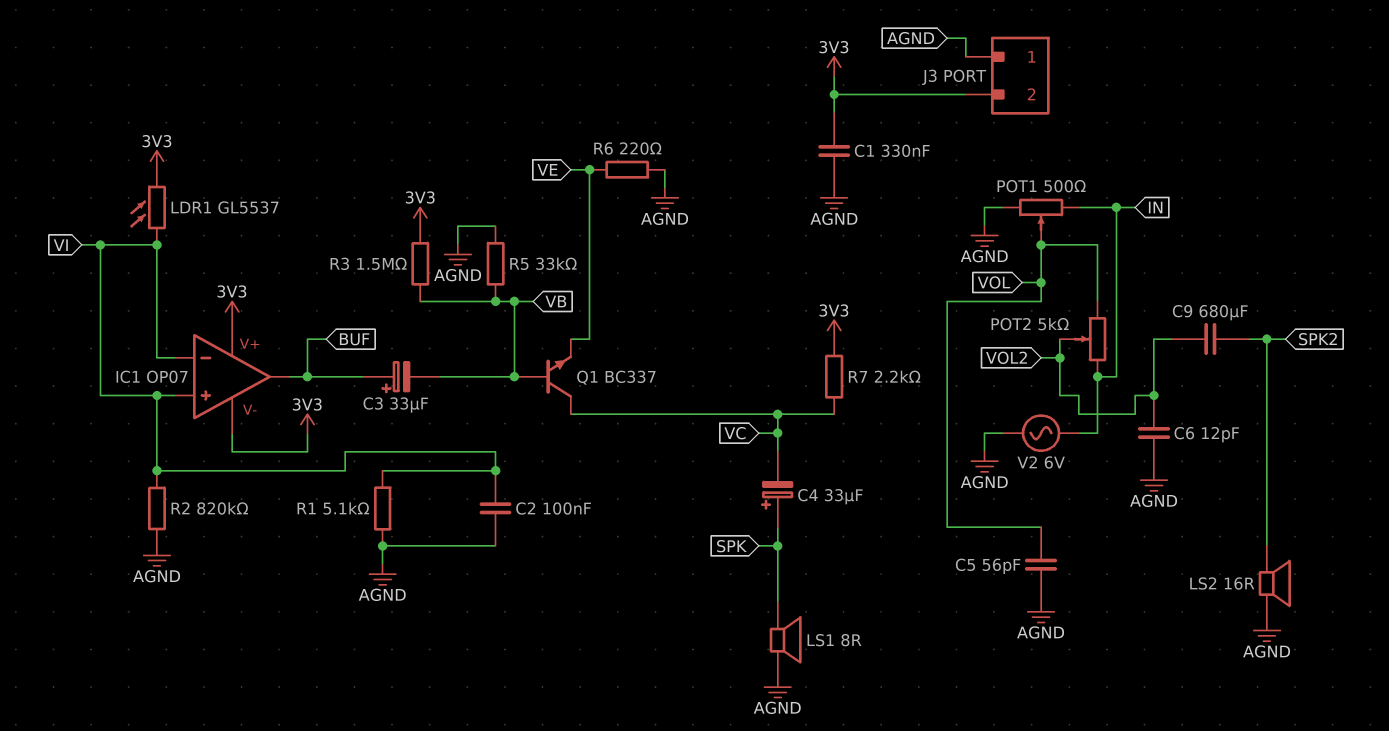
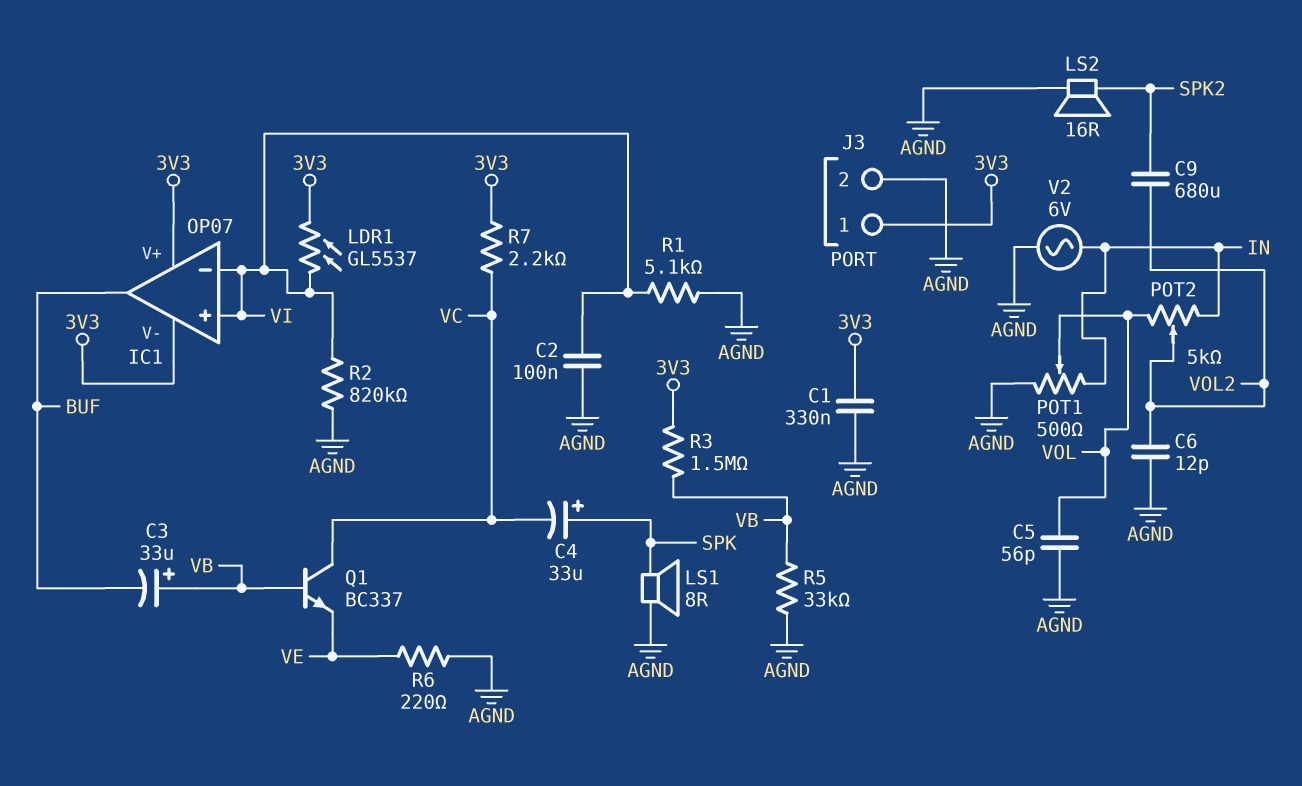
C3: 33uF (plus BUF, minus VB) -> 33uF (plus VB, minus BUF)
J3 pin 1: AGND -> 3V3
J3 pin 2: 3V3 -> AGND

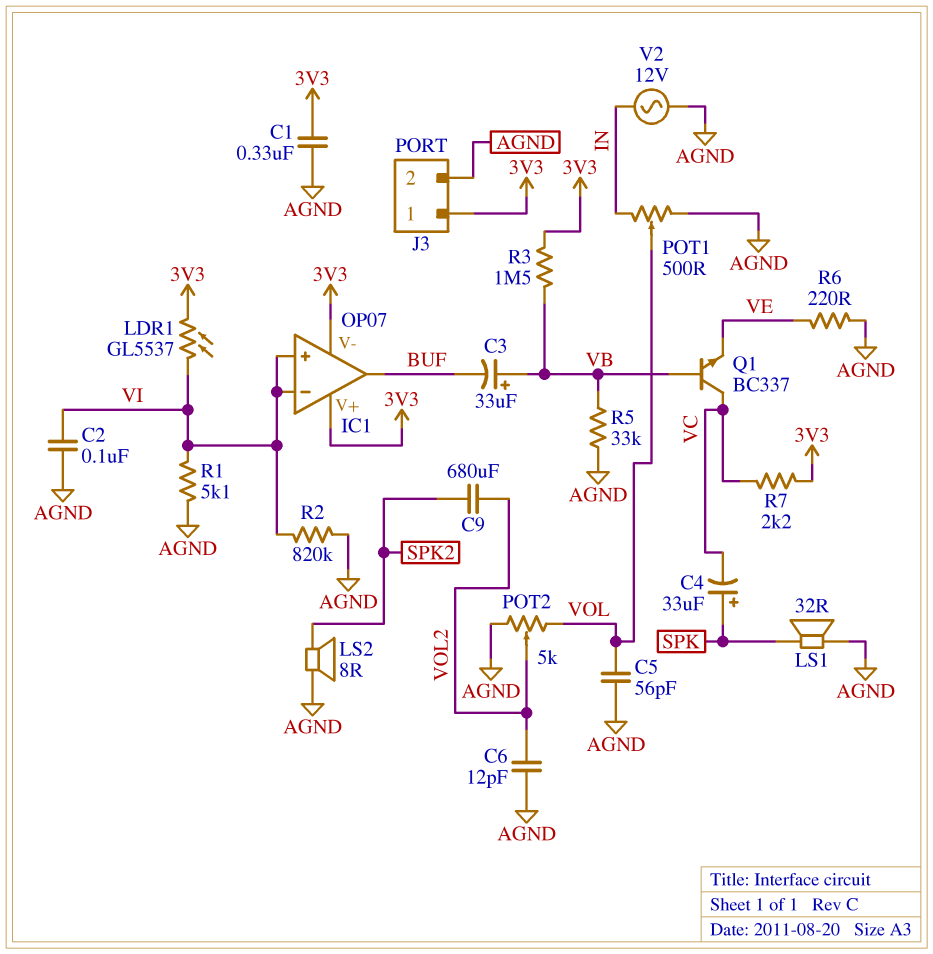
LS1: speaker 8R (AGND, SPK) -> speaker 32R (AGND, SPK)
LS2: speaker 16R (AGND, SPK2) -> speaker 8R (AGND, SPK2)
POT2: 5k (IN, VOL, wiper VOL2) -> 5k (AGND, VOL, wiper VOL2)
V2: AC 6V (AGND, IN) -> AC 12V (AGND, IN)

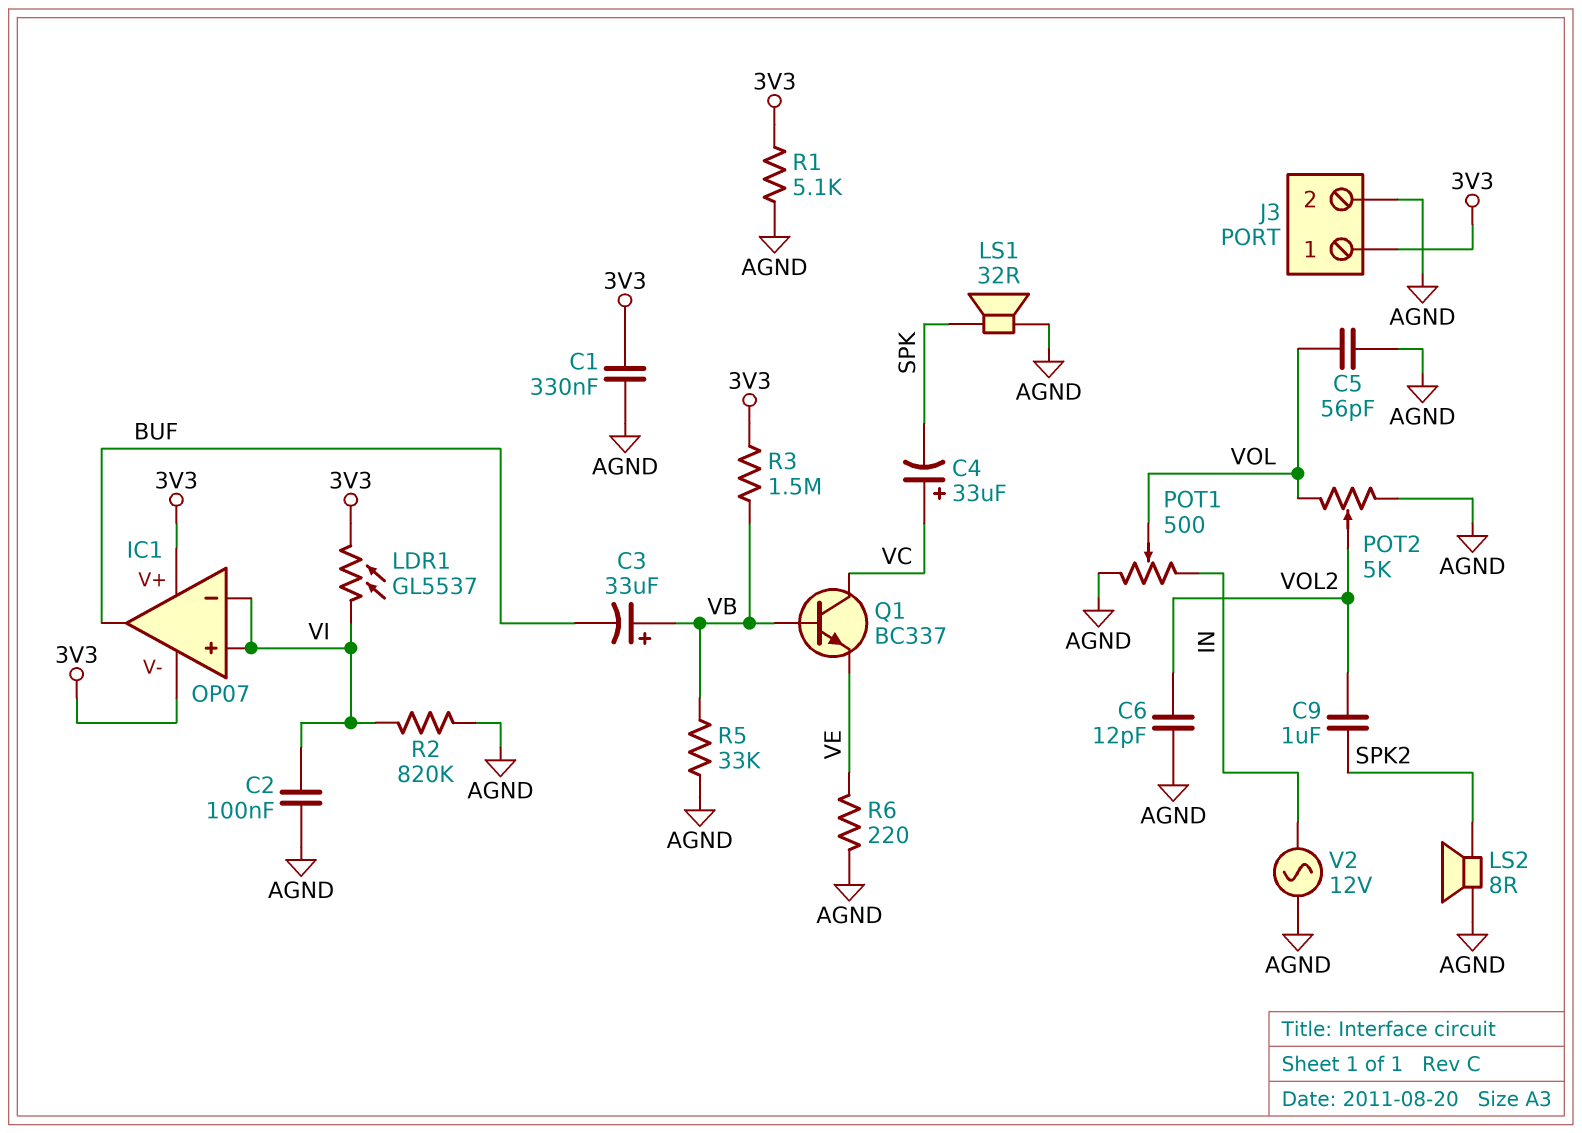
C4: 33uF (plus SPK, minus VC) -> 33uF (plus VC, minus SPK)
C9: 680uF (SPK2, VOL2) -> 1uF (SPK2, VOL2)
R1: 5.1k (AGND, VI) -> 5.1k (3V3, AGND)
R7: 2.2k (3V3, VC) -> none

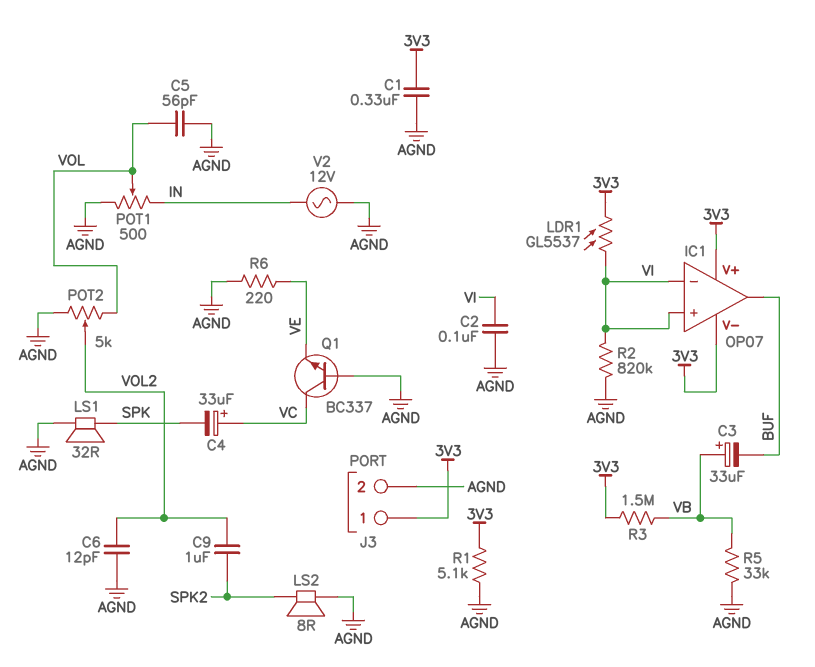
Q1: NPN BC337 (B VB, C VC, E VE) -> NPN BC337 (B AGND, C VC, E VE)

